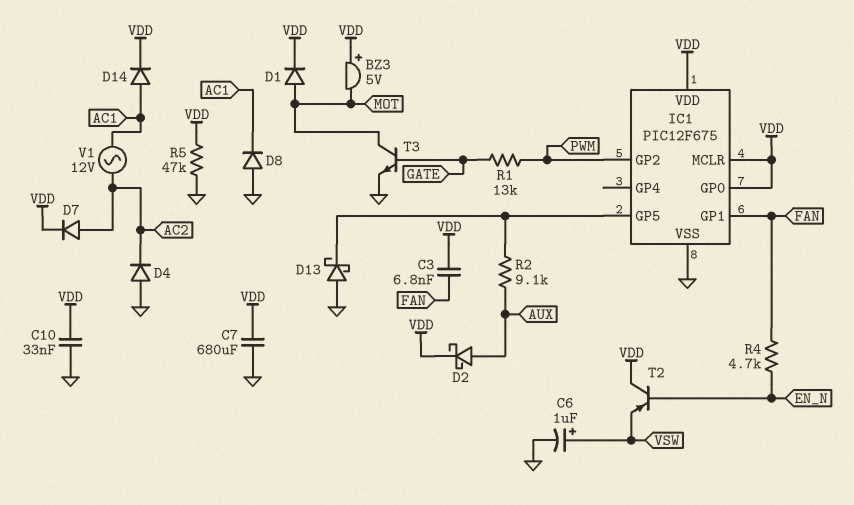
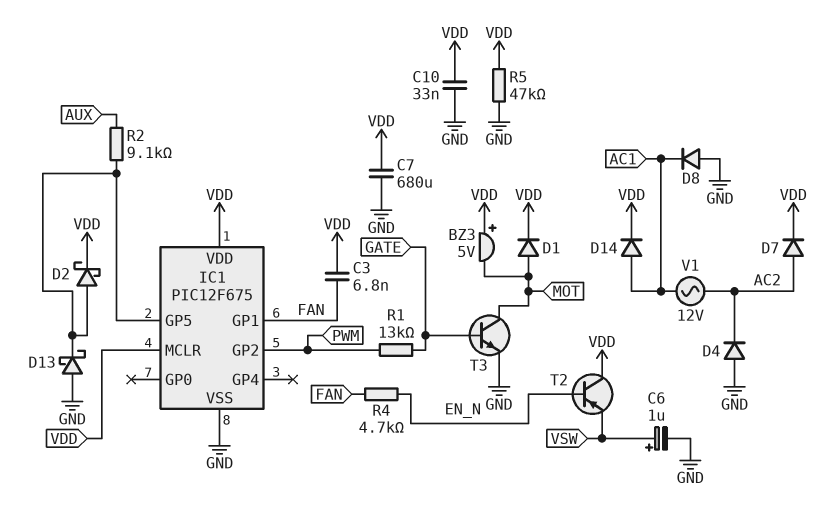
D2: schottky (A AUX, K VDD) -> schottky (A IC1/GP5, K VDD)
IC1 pin GP0: VDD -> none

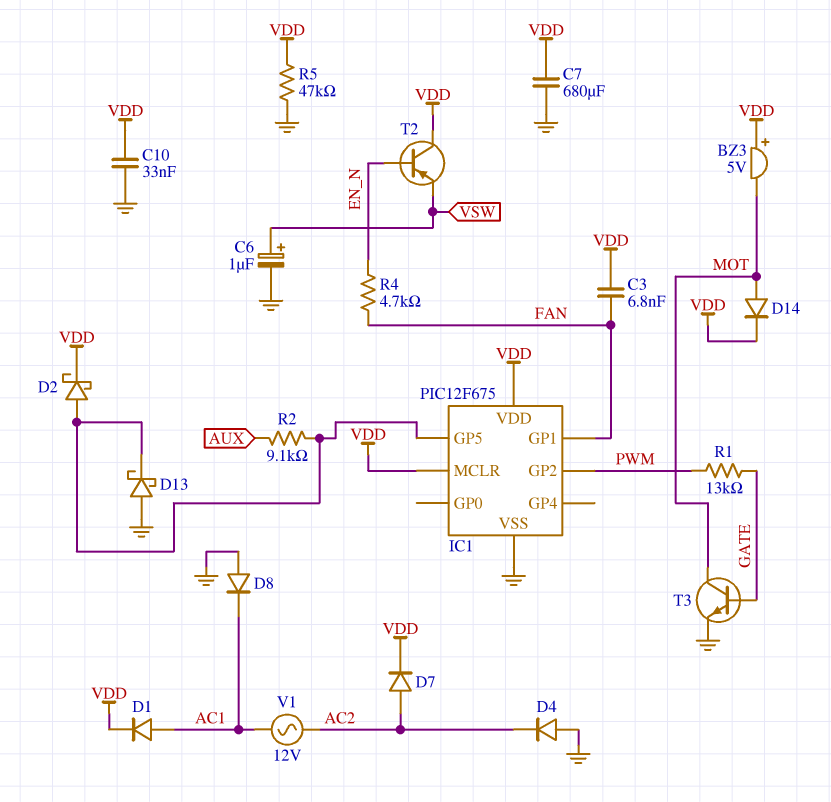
D1: diode (A MOT, K VDD) -> diode (A AC1, K VDD)
D14: diode (A AC1, K VDD) -> diode (A MOT, K VDD)

